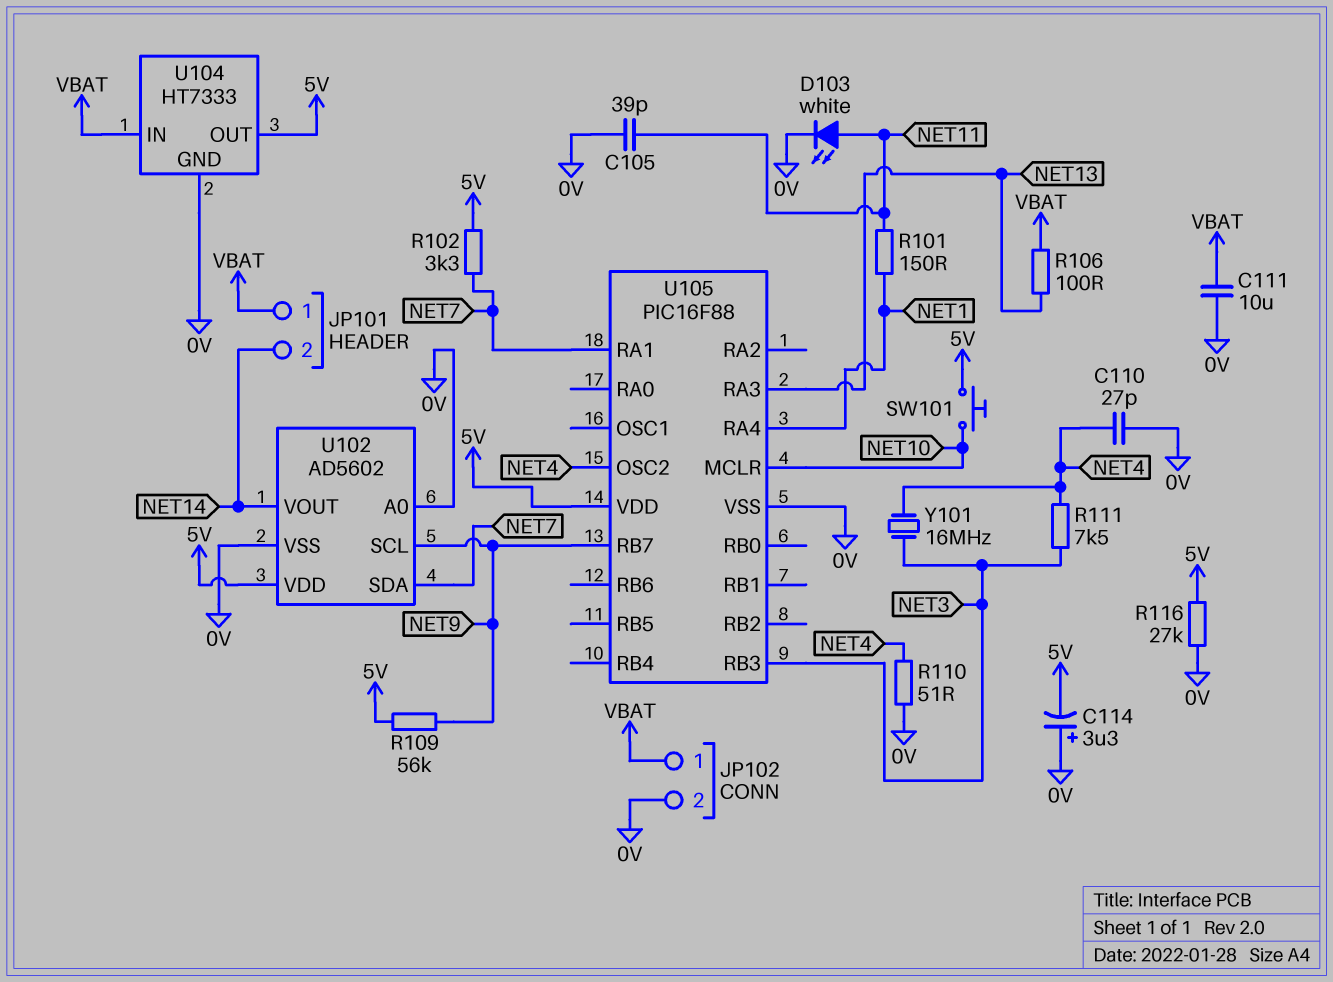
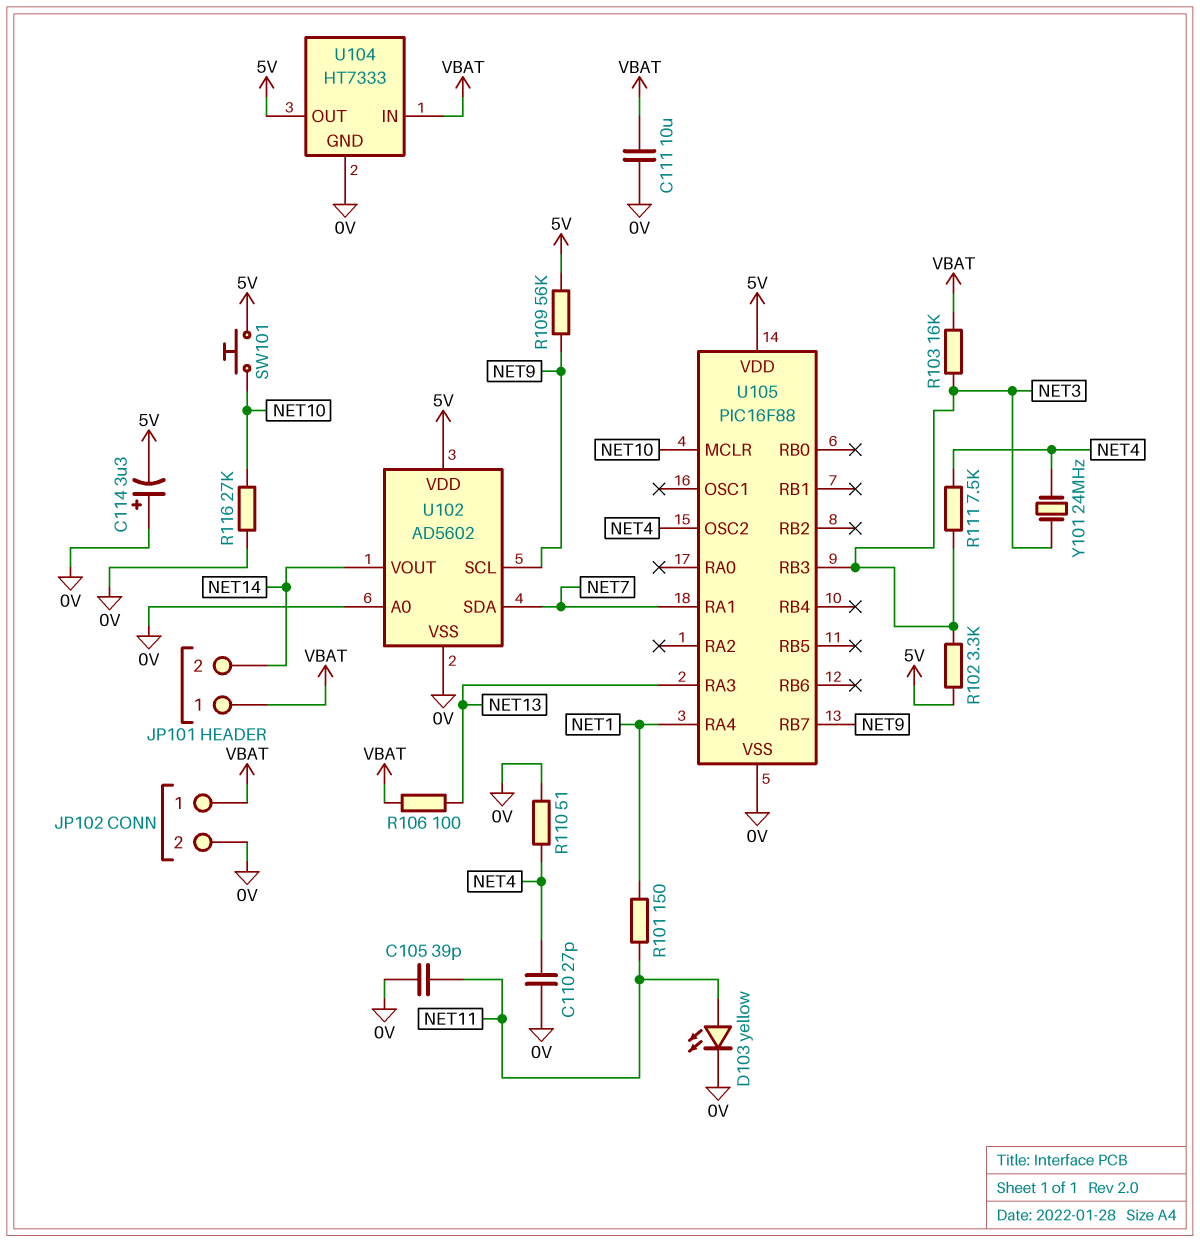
D103: LED white (A NET11, K 0V) -> LED yellow (A NET11, K 0V)
R102: 3.3k (5V, NET7) -> 3.3k (5V, NET3)
R103: none -> 16k (NET3, VBAT)
R116: 27k (0V, 5V) -> 27k (0V, NET10)
Y101: 16MHz (NET3, NET4) -> 24MHz (NET3, NET4)

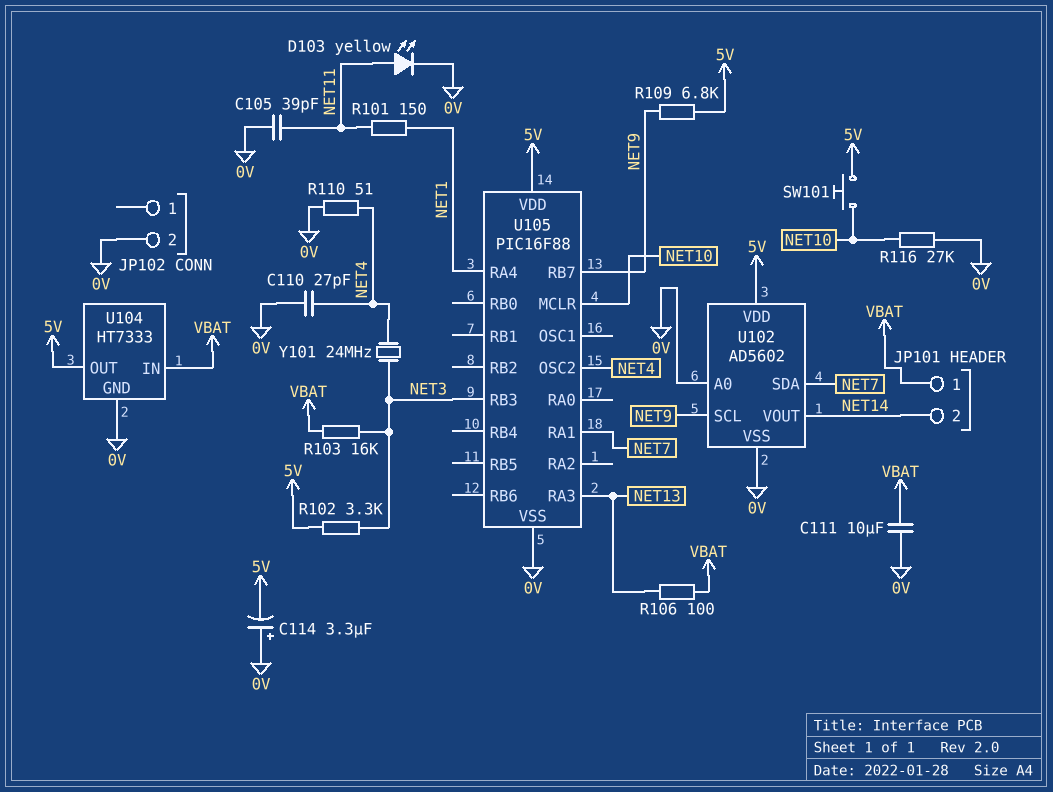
JP102 pin 1: VBAT -> none
R109: 56k (5V, NET9) -> 6.8k (5V, NET9)
R111: 7.5k (NET3, NET4) -> none

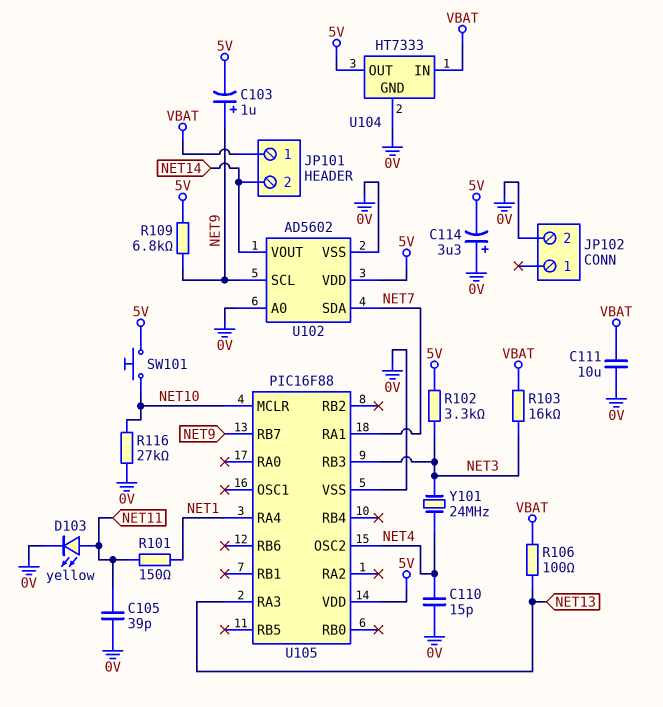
C103: none -> 1uF (plus NET9, minus 5V)
C110: 27pF (0V, NET4) -> 15pF (0V, NET4)
R110: 51 (0V, NET4) -> none

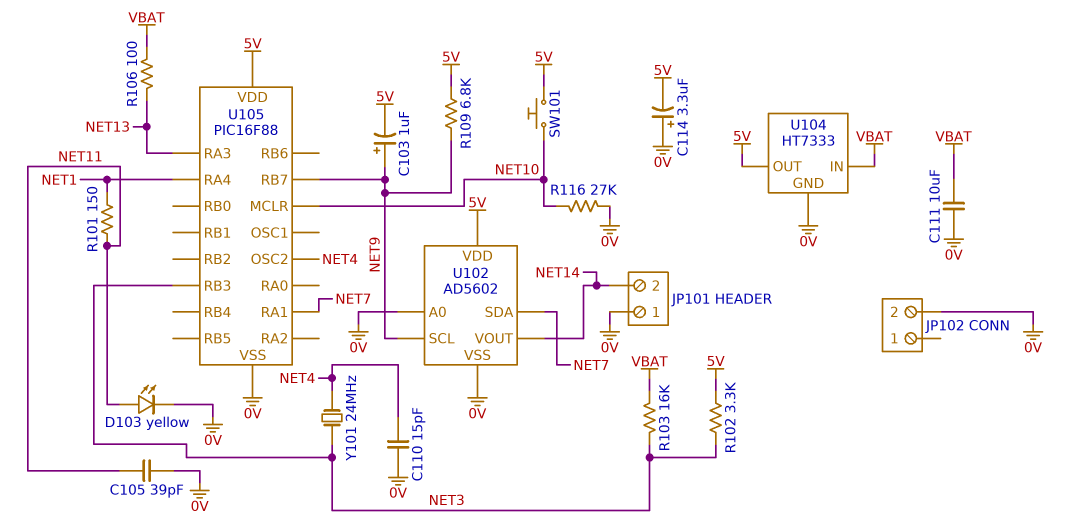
JP101 pin 1: VBAT -> 0V

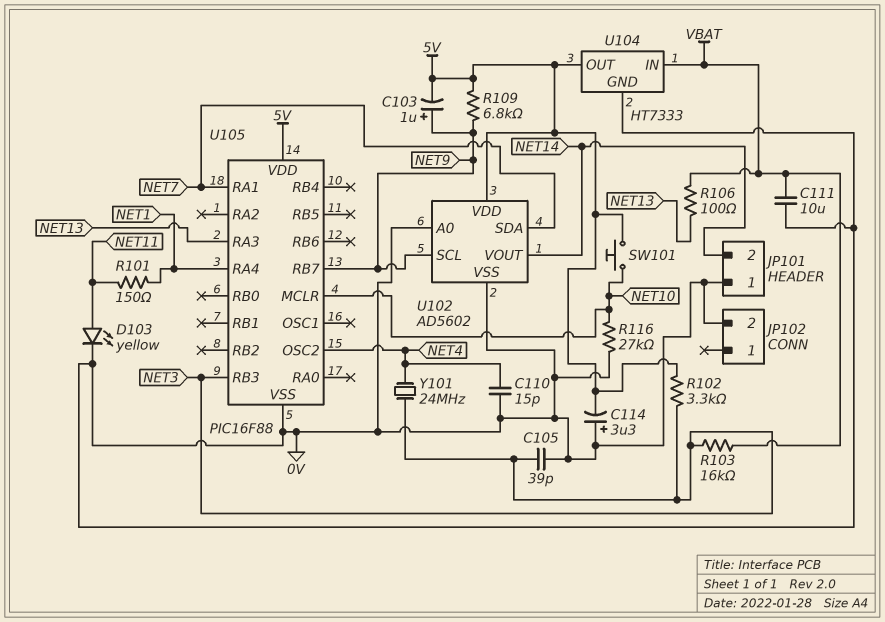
C105: 39pF (0V, NET11) -> 39pF (0V, NET3)

